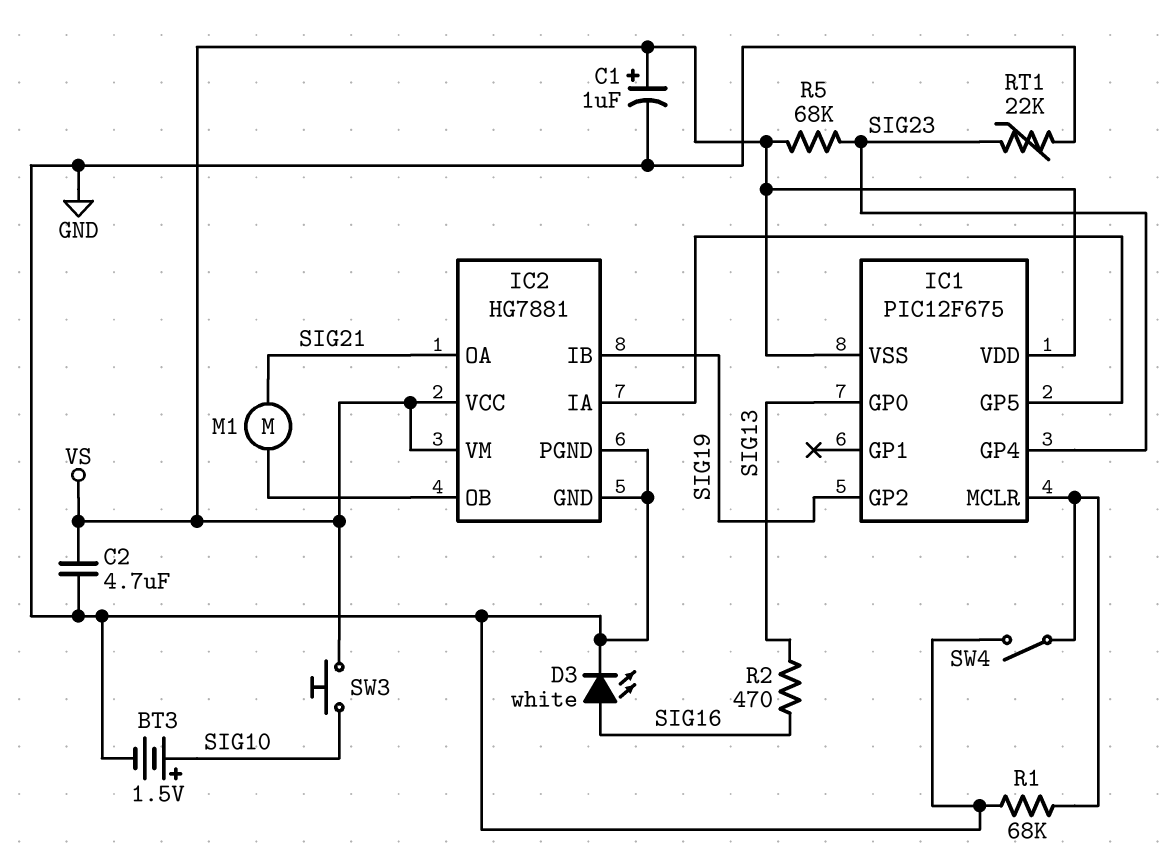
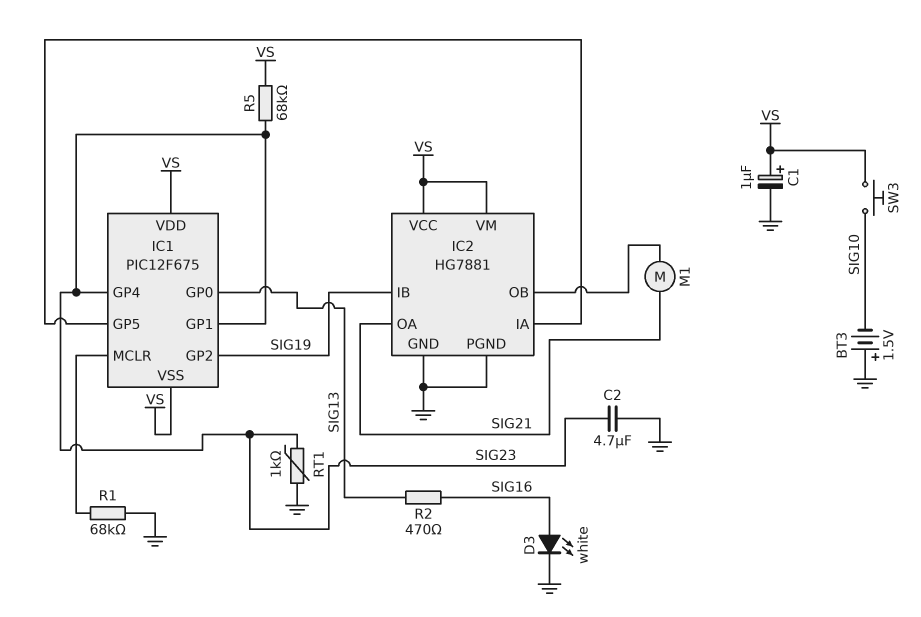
BT3: 1.5V (plus SIG10, minus GND) -> 1.5V (plus GND, minus SIG10)
C2: 4.7uF (GND, VS) -> 4.7uF (GND, SIG23)
IC1 pin GP1: none -> SIG23
RT1: 22k (GND, SIG23) -> 1k (GND, SIG23)
SW4: switch (GND, IC1/MCLR) -> none

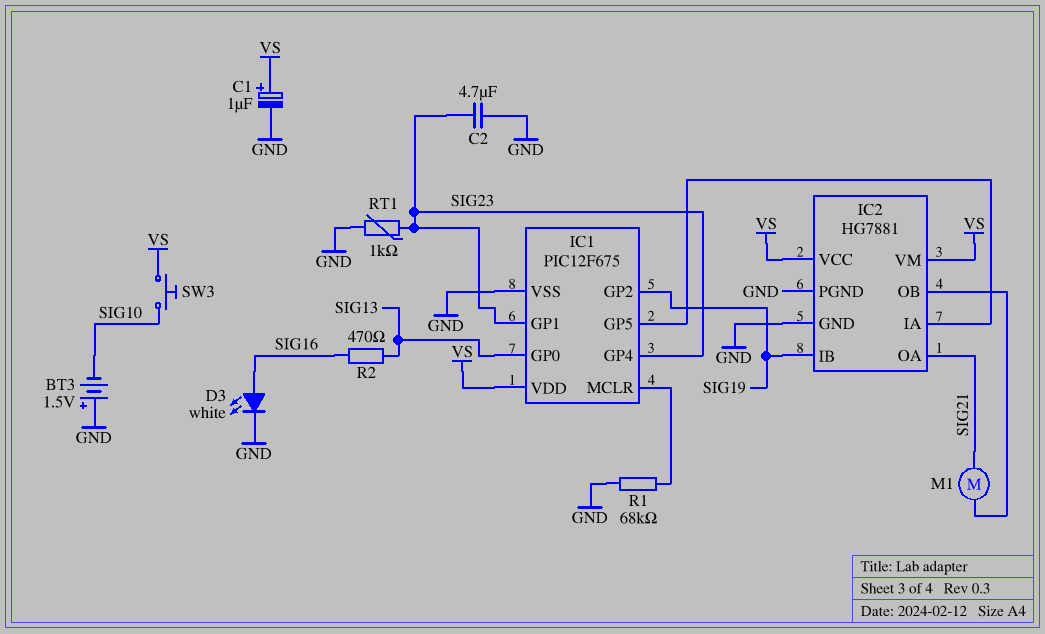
IC1 pin VSS: VS -> GND
R5: 68k (SIG23, VS) -> none

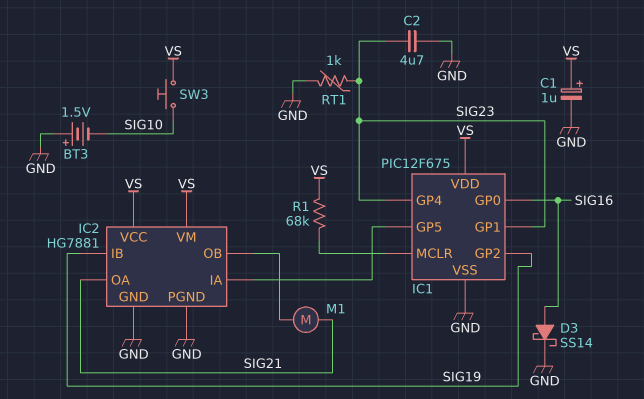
D3: LED white (A SIG16, K GND) -> schottky SS14 (A SIG16, K GND)
IC1 pin GP0: SIG13 -> SIG16
R1: 68k (GND, IC1/MCLR) -> 68k (IC1/MCLR, VS)
R2: 470 (SIG13, SIG16) -> none

